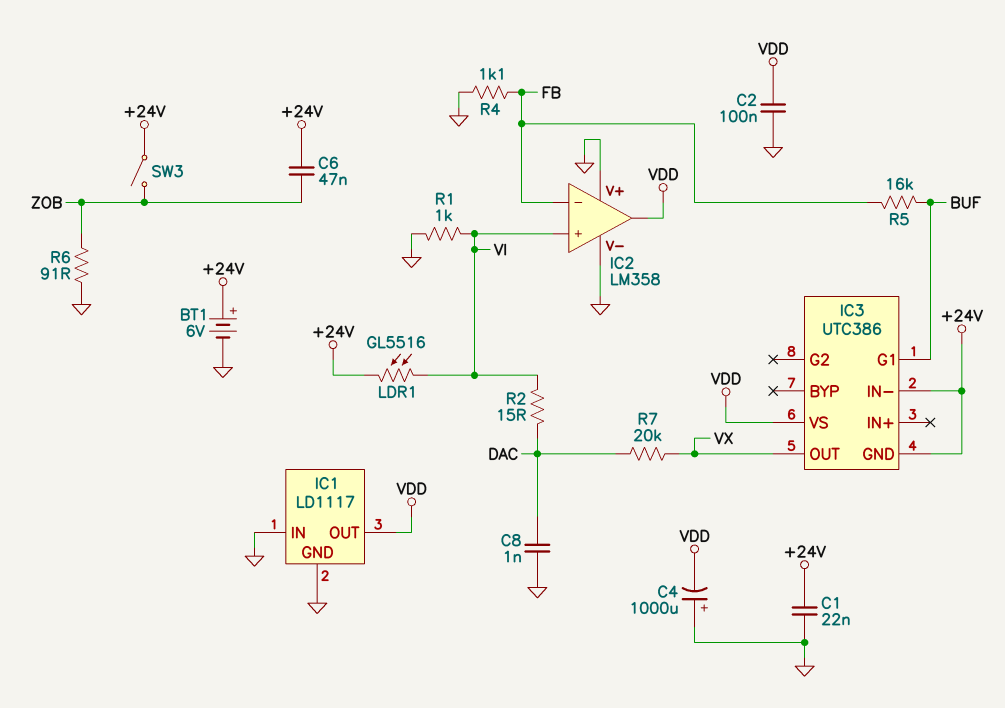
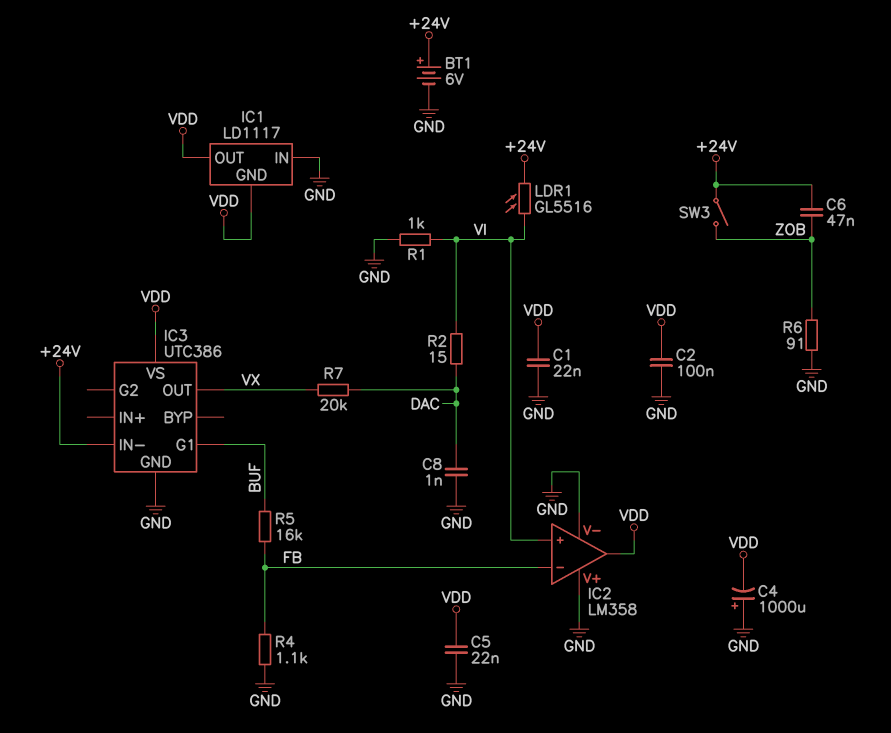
C1: 22nF (+24V, GND) -> 22nF (GND, VDD)
C5: none -> 22nF (GND, VDD)
IC1 pin GND: GND -> VDD
IC3 pin GND: +24V -> GND

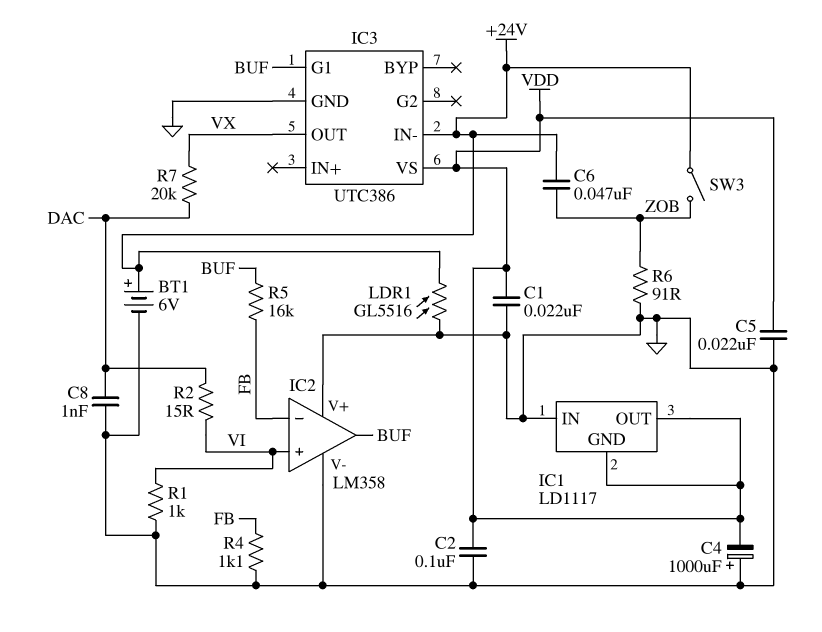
IC2 pin out: VDD -> BUF
LDR1: GL5516 (+24V, VI) -> GL5516 (+24V, GND)

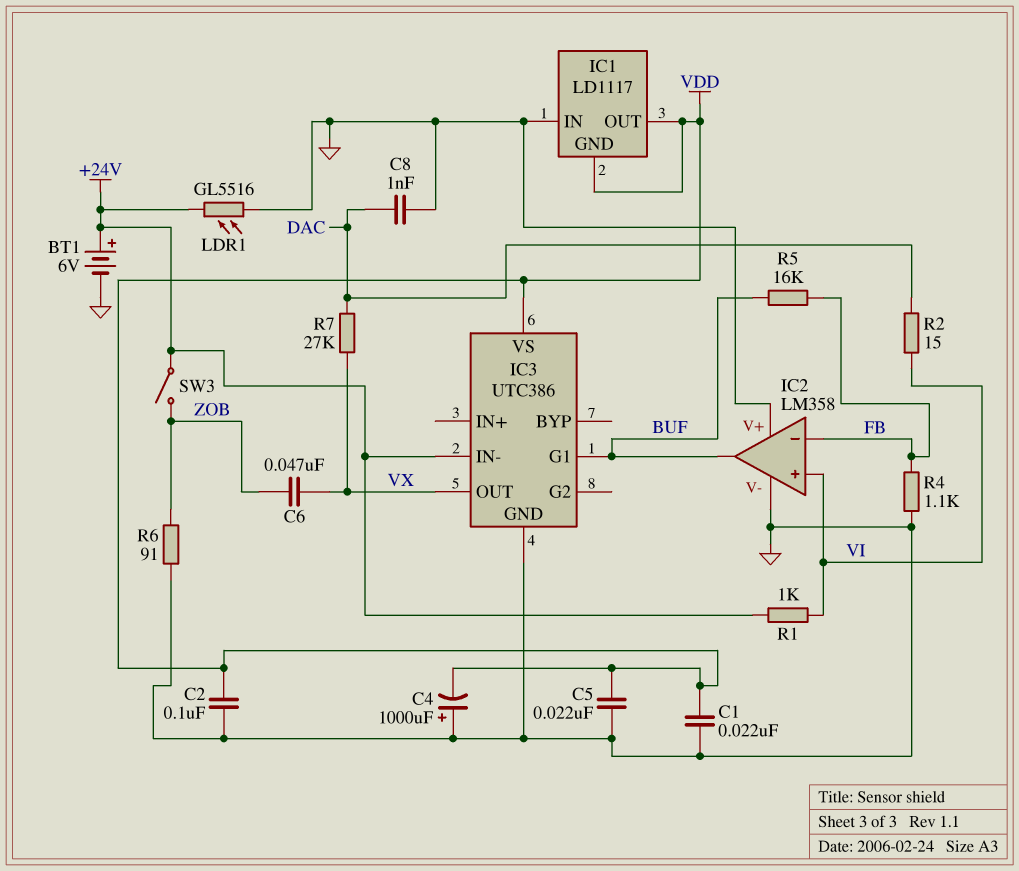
C6: 47nF (+24V, ZOB) -> 47nF (VX, ZOB)
R1: 1k (GND, VI) -> 1k (+24V, VI)
R7: 20k (DAC, VX) -> 27k (DAC, VX)

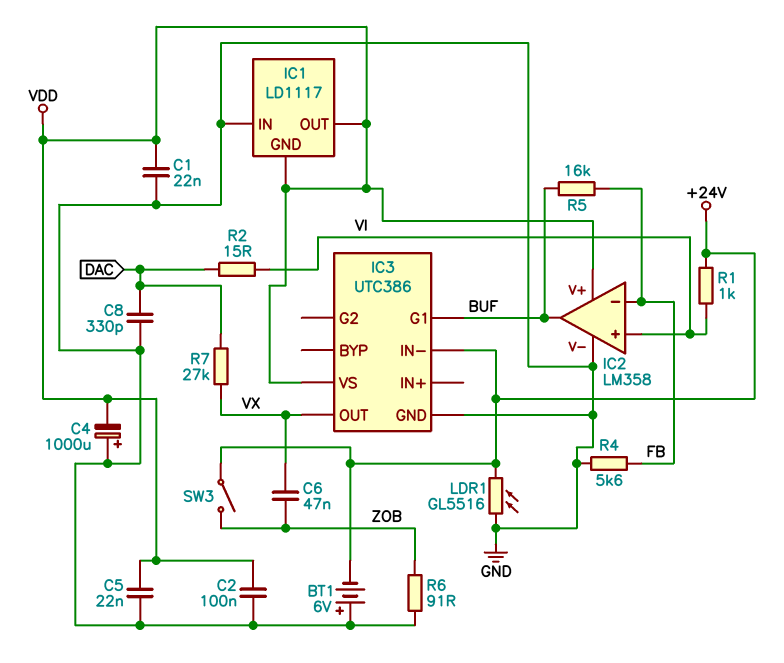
BT1: 6V (plus +24V, minus GND) -> 6V (plus GND, minus +24V)
C8: 1nF (DAC, GND) -> 330pF (DAC, GND)
IC2 pin V+: GND -> VDD
R4: 1.1k (FB, GND) -> 5.6k (FB, GND)

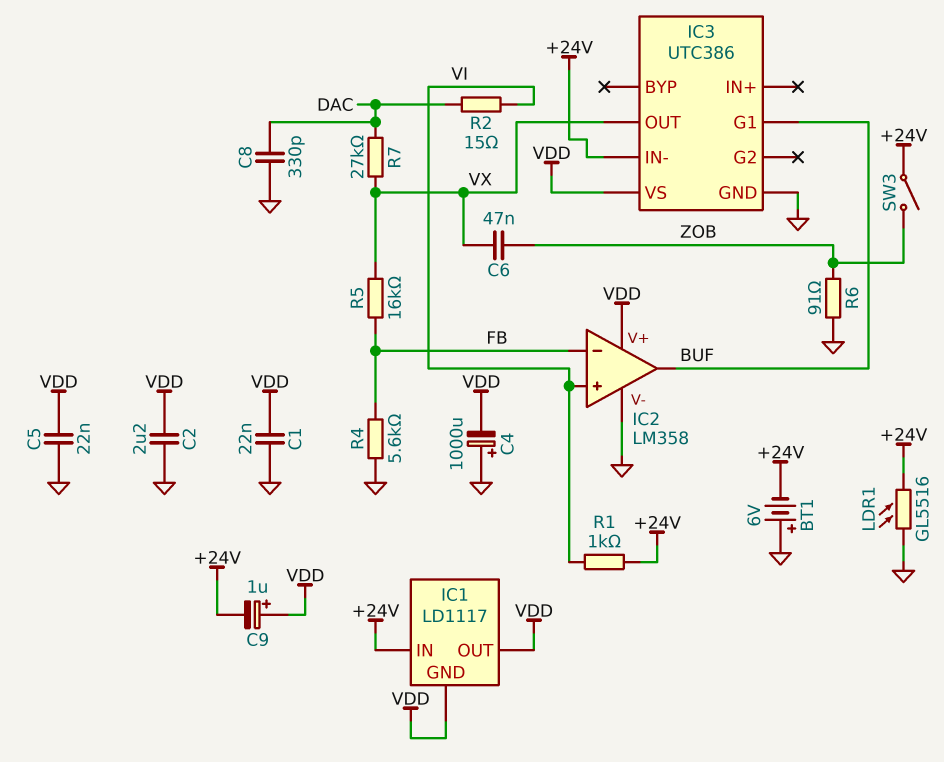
C2: 100nF (GND, VDD) -> 2.2uF (GND, VDD)
C9: none -> 1uF (plus VDD, minus +24V)
IC1 pin IN: GND -> +24V
R5: 16k (BUF, FB) -> 16k (FB, VX)

